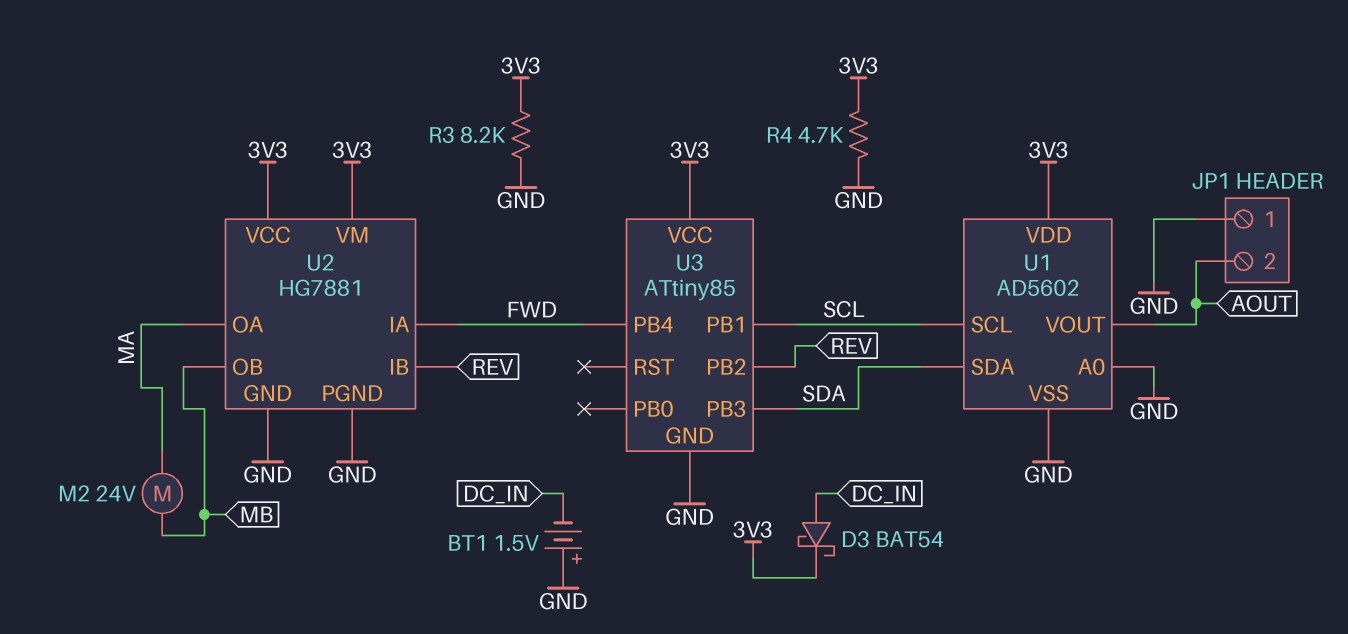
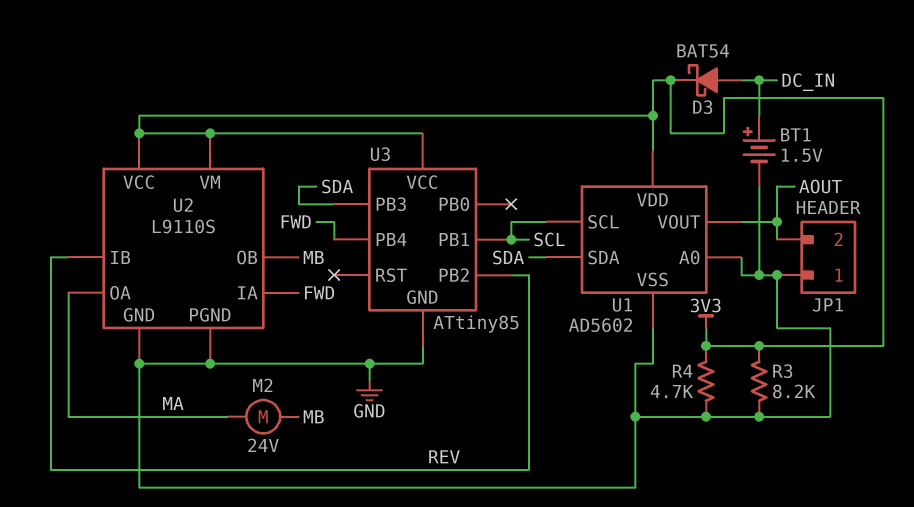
BT1: 1.5V (plus GND, minus DC_IN) -> 1.5V (plus DC_IN, minus GND)
U2: HG7881 -> L9110S

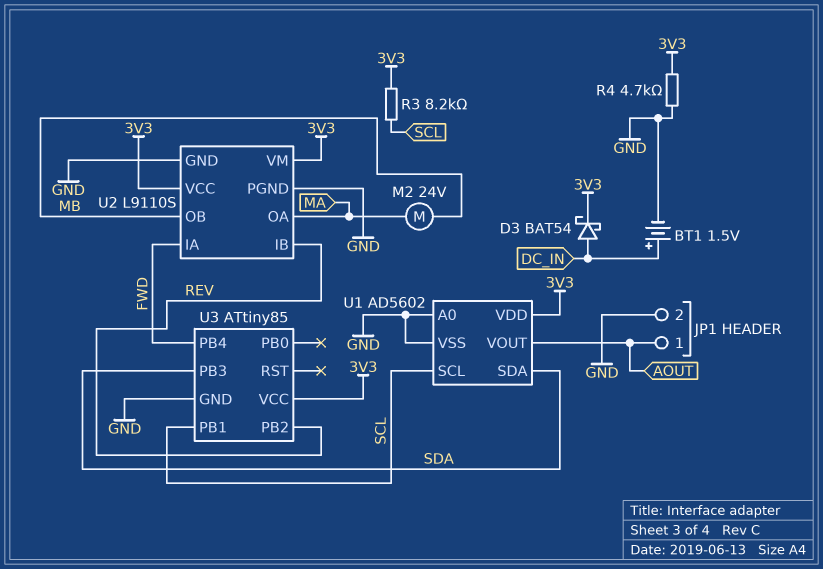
JP1 pin 1: GND -> AOUT
JP1 pin 2: AOUT -> GND
R3: 8.2k (3V3, GND) -> 8.2k (3V3, SCL)

